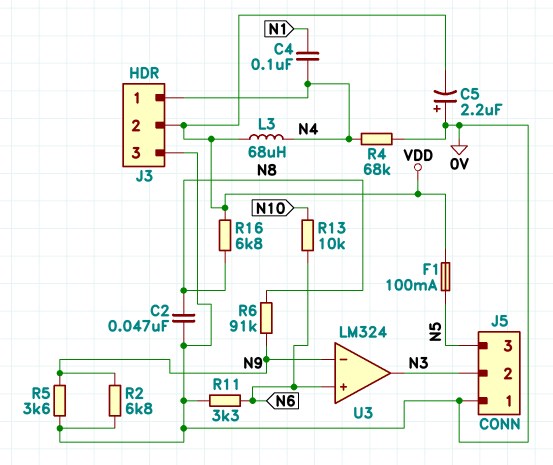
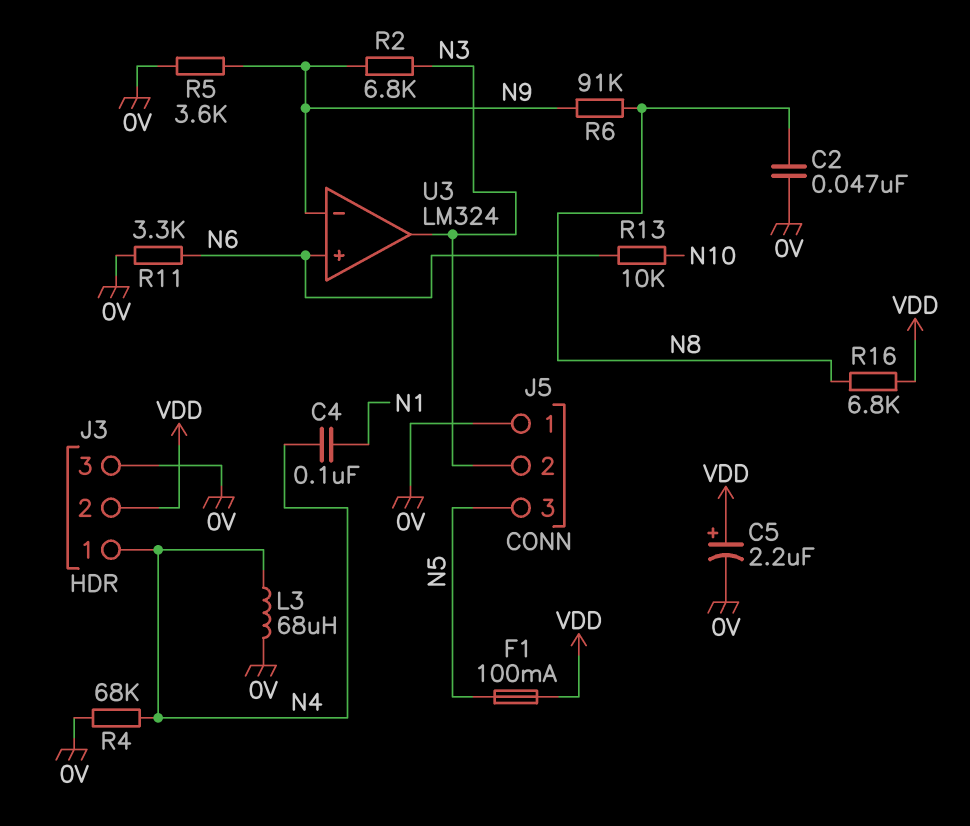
C5: 2.2uF (plus 0V, minus VDD) -> 2.2uF (plus VDD, minus 0V)
L3: 68uH (N4, VDD) -> 68uH (0V, N4)
R2: 6.8k (0V, N9) -> 6.8k (N3, N9)

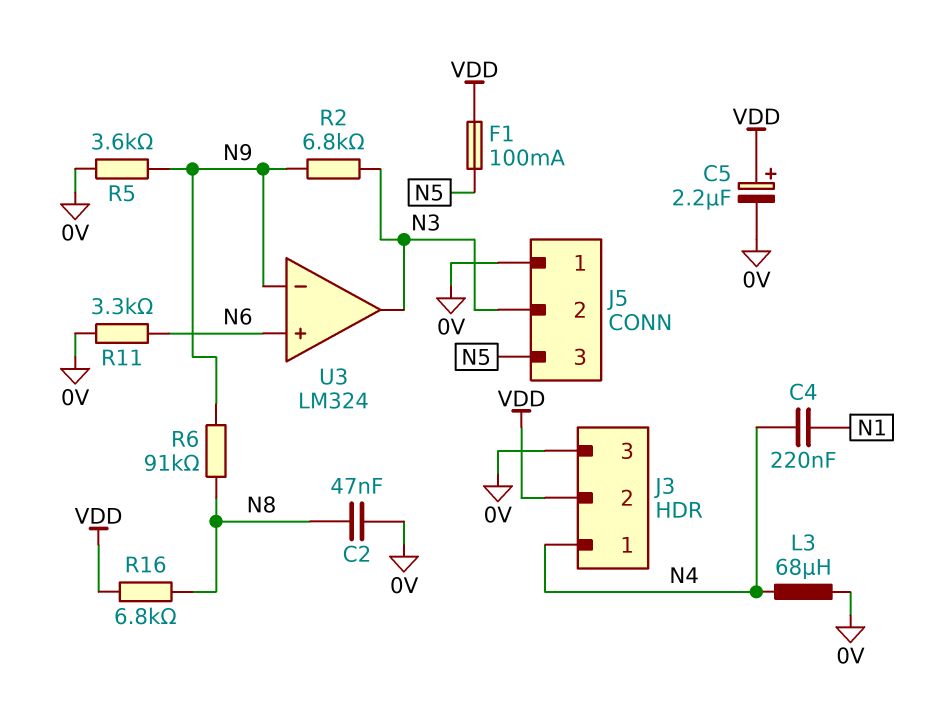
C4: 100nF (N1, N4) -> 220nF (N1, N4)
R4: 68k (0V, N4) -> none
R13: 10k (N6, N10) -> none

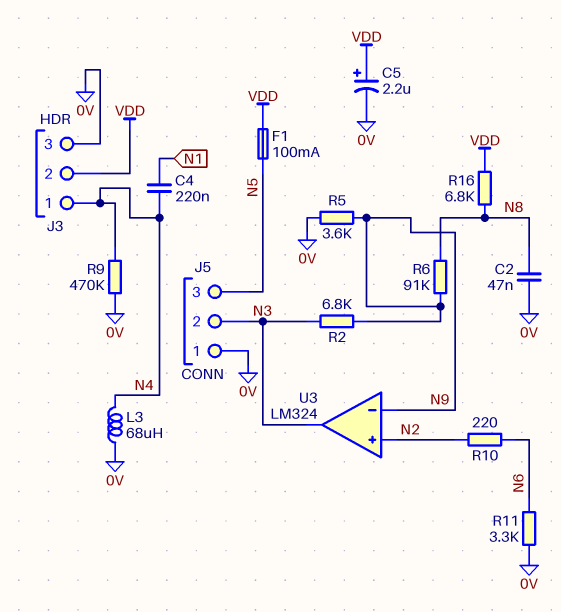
R9: none -> 470k (0V, N4)
R10: none -> 220 (N2, N6)
U3 pin in+: N6 -> N2

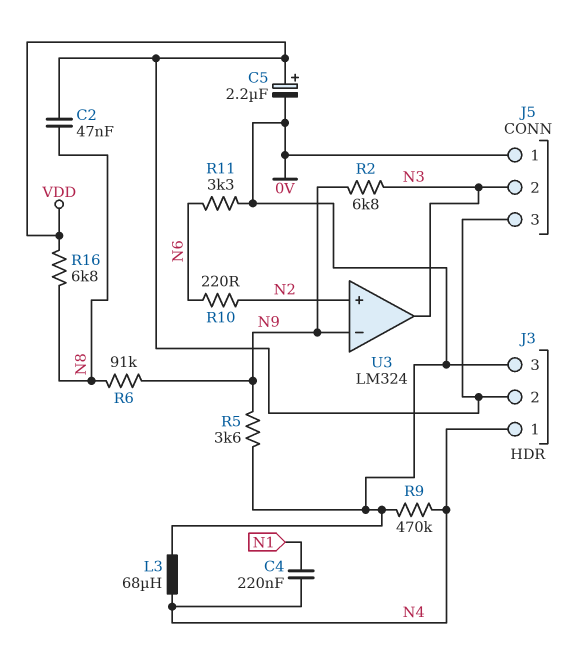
C2: 47nF (0V, N8) -> 47nF (N8, VDD)
F1: 100mA (N5, VDD) -> none
J5 pin 3: N5 -> VDD

